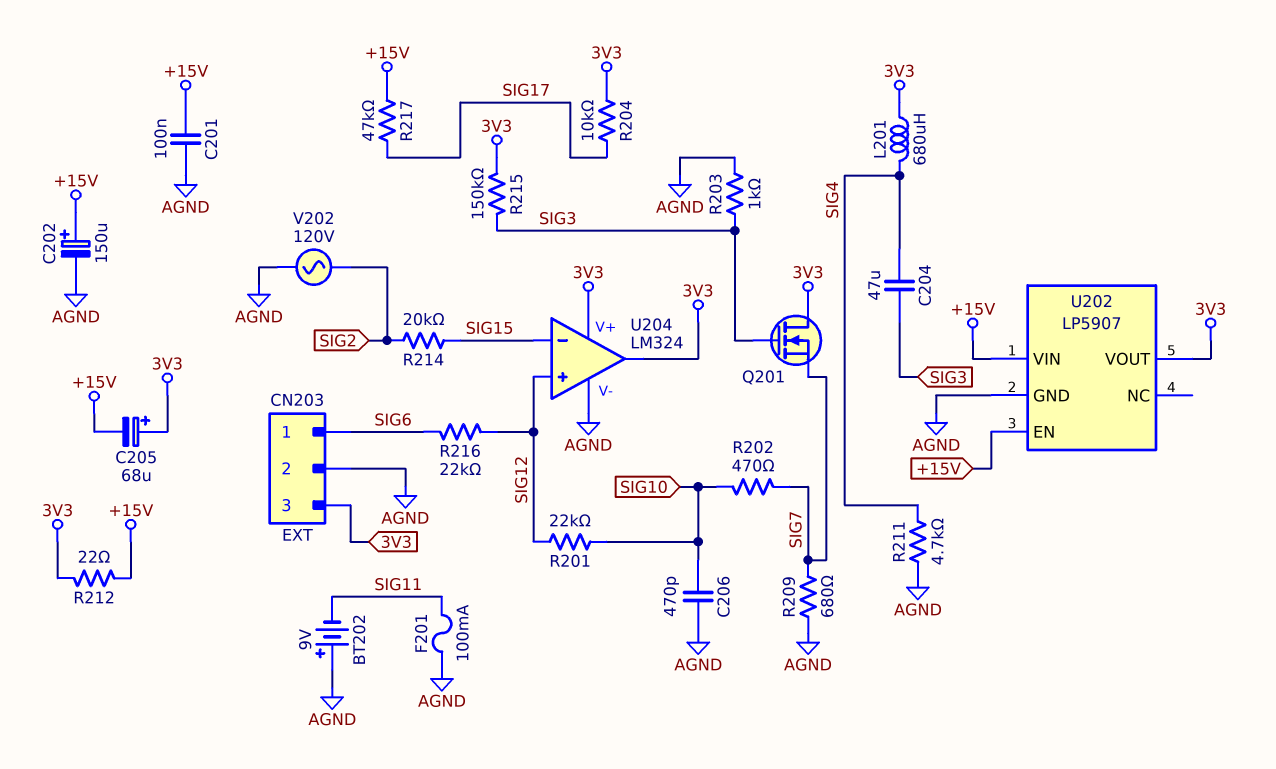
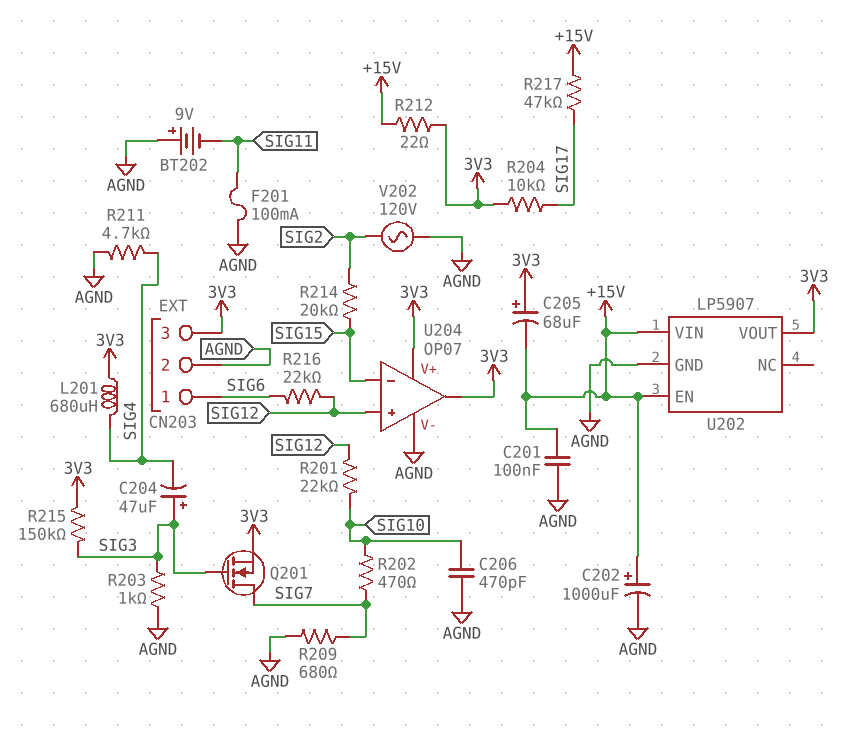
C202: 150uF (plus +15V, minus AGND) -> 1000uF (plus +15V, minus AGND)
C204: 47uF (SIG3, SIG4) -> 47uF (plus SIG3, minus SIG4)
Q201: NMOS (G SIG3, D 3V3, S SIG7) -> NMOS (G SIG3, D SIG7, S 3V3)
U204: LM324 -> OP07

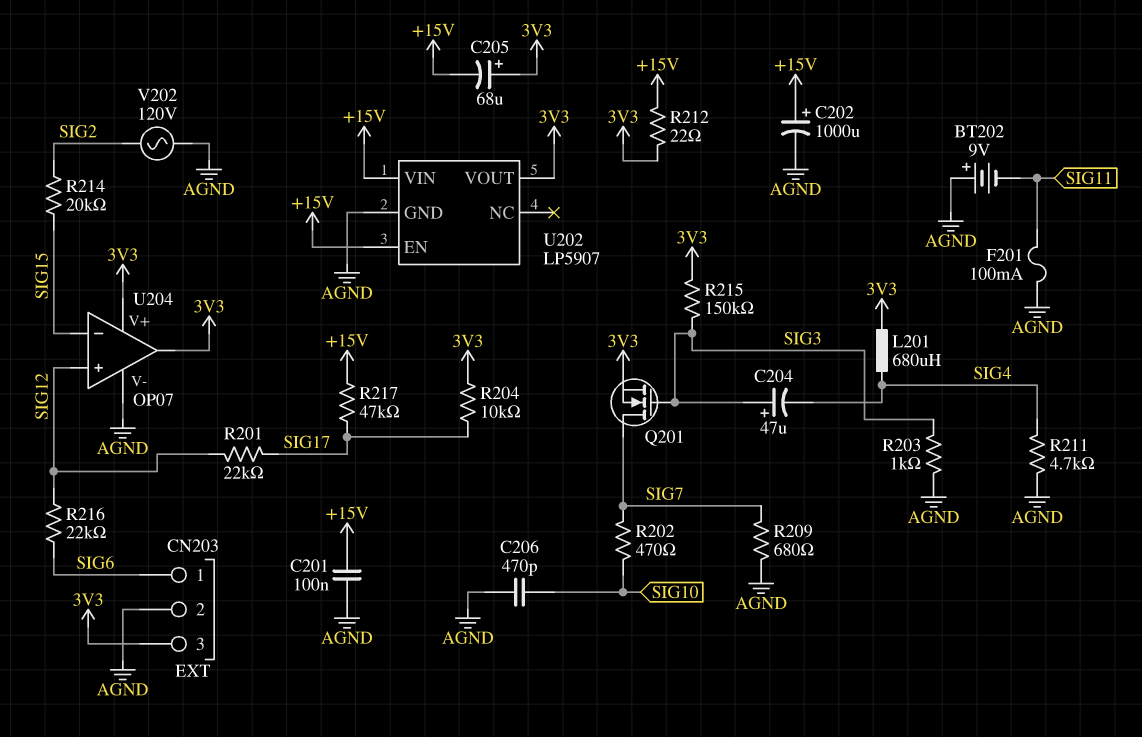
R201: 22k (SIG10, SIG12) -> 22k (SIG12, SIG17)

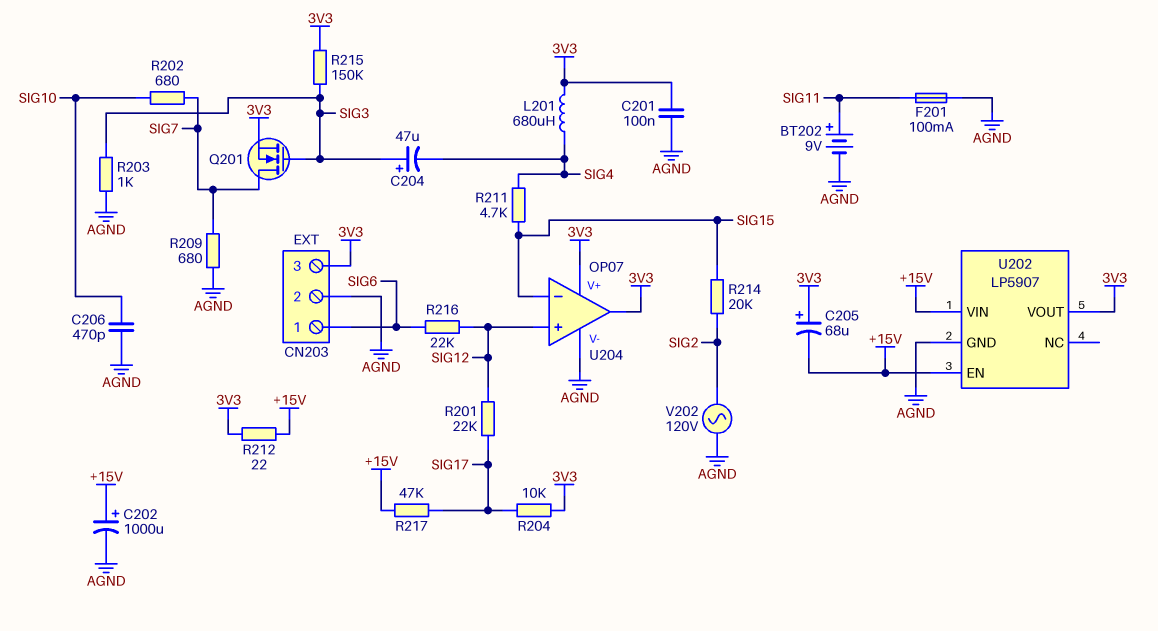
BT202: 9V (plus AGND, minus SIG11) -> 9V (plus SIG11, minus AGND)
C201: 100nF (+15V, AGND) -> 100nF (3V3, AGND)
R202: 470 (SIG7, SIG10) -> 680 (SIG7, SIG10)
R211: 4.7k (AGND, SIG4) -> 4.7k (SIG4, SIG15)

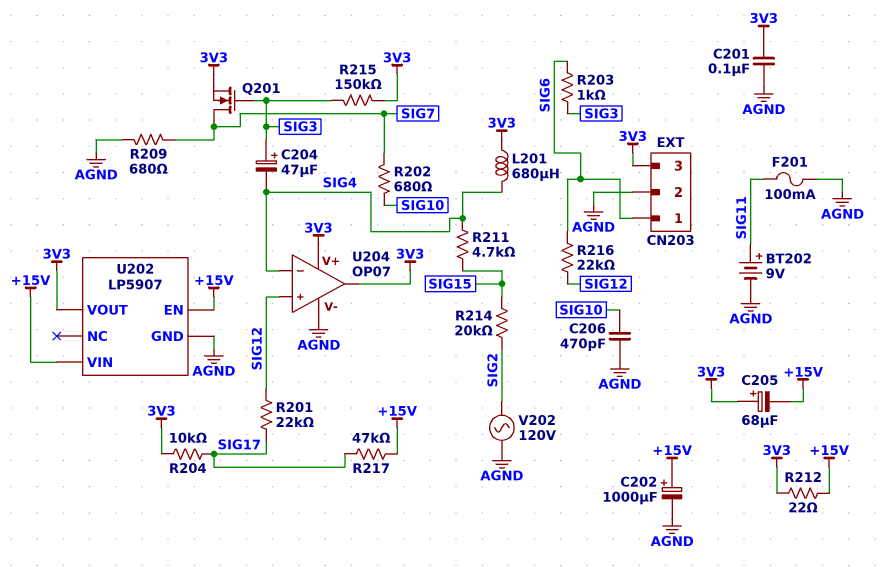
R203: 1k (AGND, SIG3) -> 1k (SIG3, SIG6)
U204 pin in-: SIG15 -> SIG4

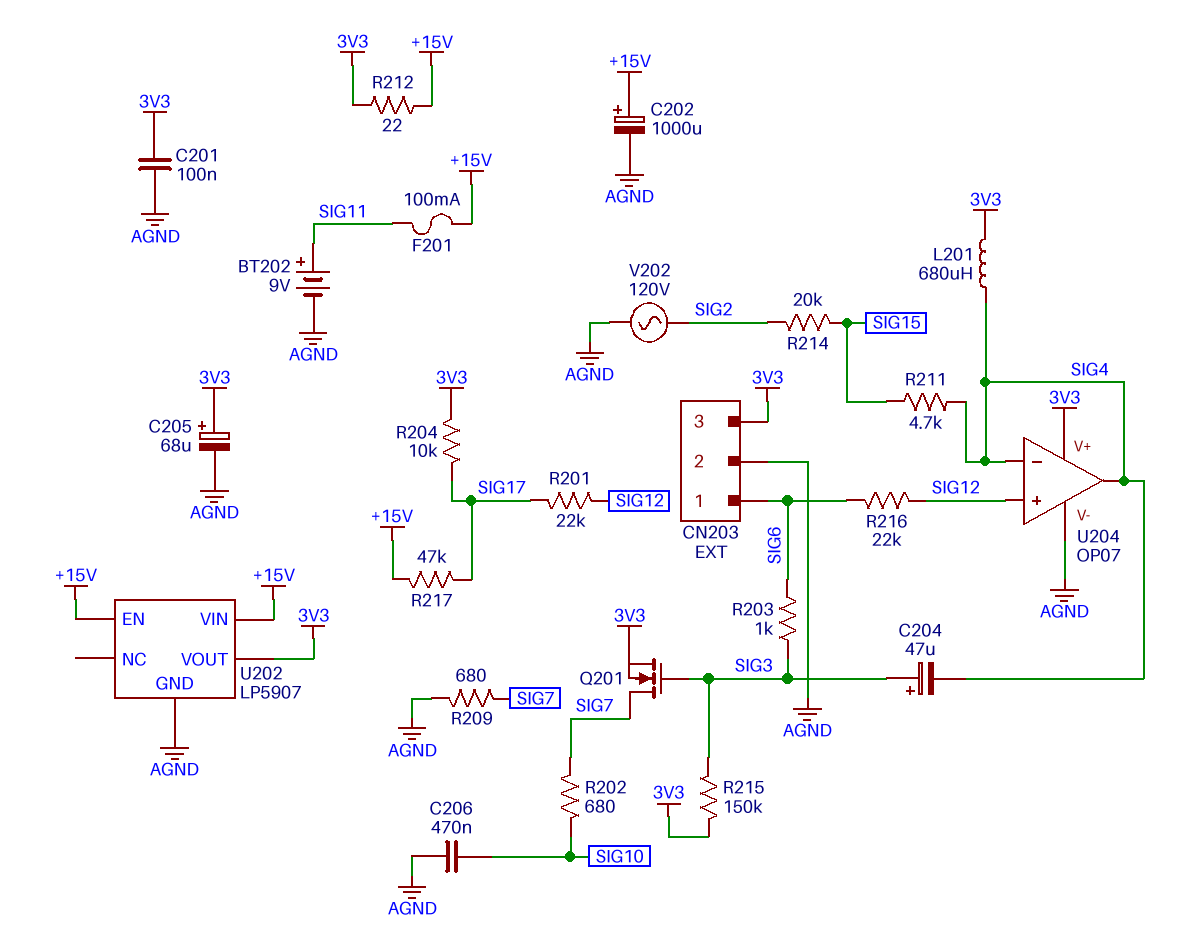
C205: 68uF (plus 3V3, minus +15V) -> 68uF (plus 3V3, minus AGND)
C206: 470pF (AGND, SIG10) -> 470nF (AGND, SIG10)
F201: 100mA (AGND, SIG11) -> 100mA (+15V, SIG11)
U204 pin out: 3V3 -> SIG4

